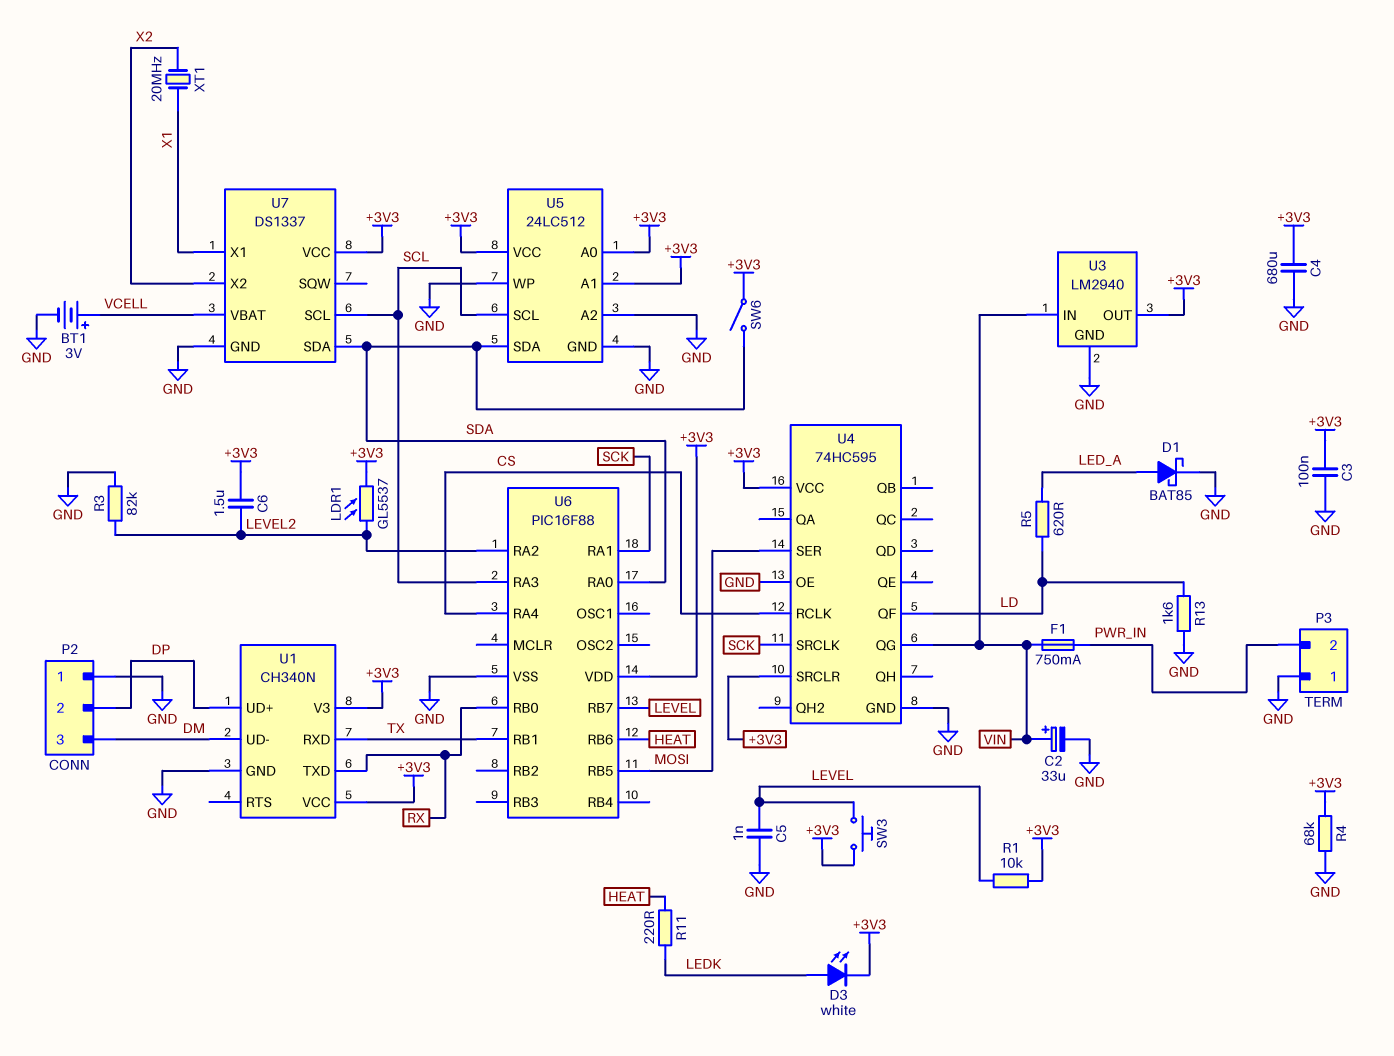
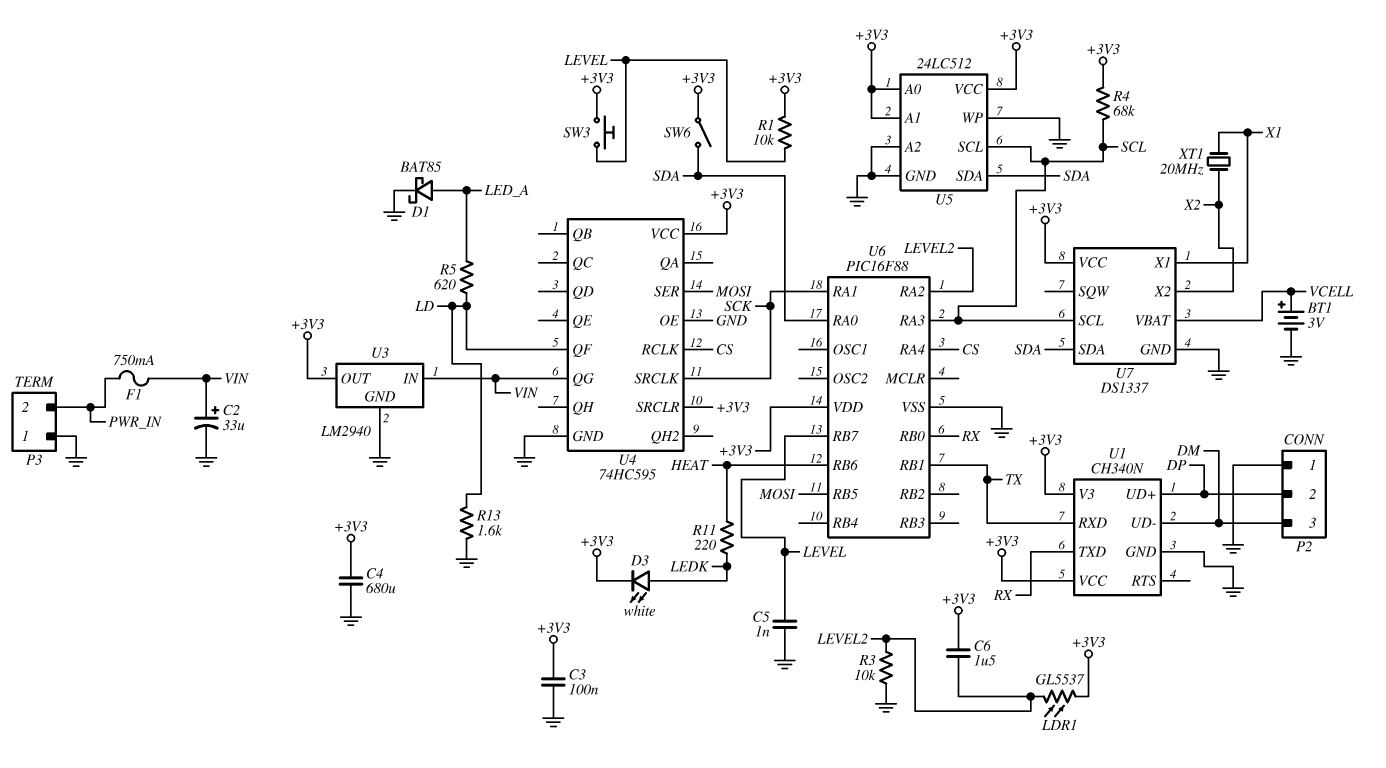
R3: 82k (GND, LEVEL2) -> 10k (GND, LEVEL2)
R4: 68k (+3V3, GND) -> 68k (+3V3, SCL)

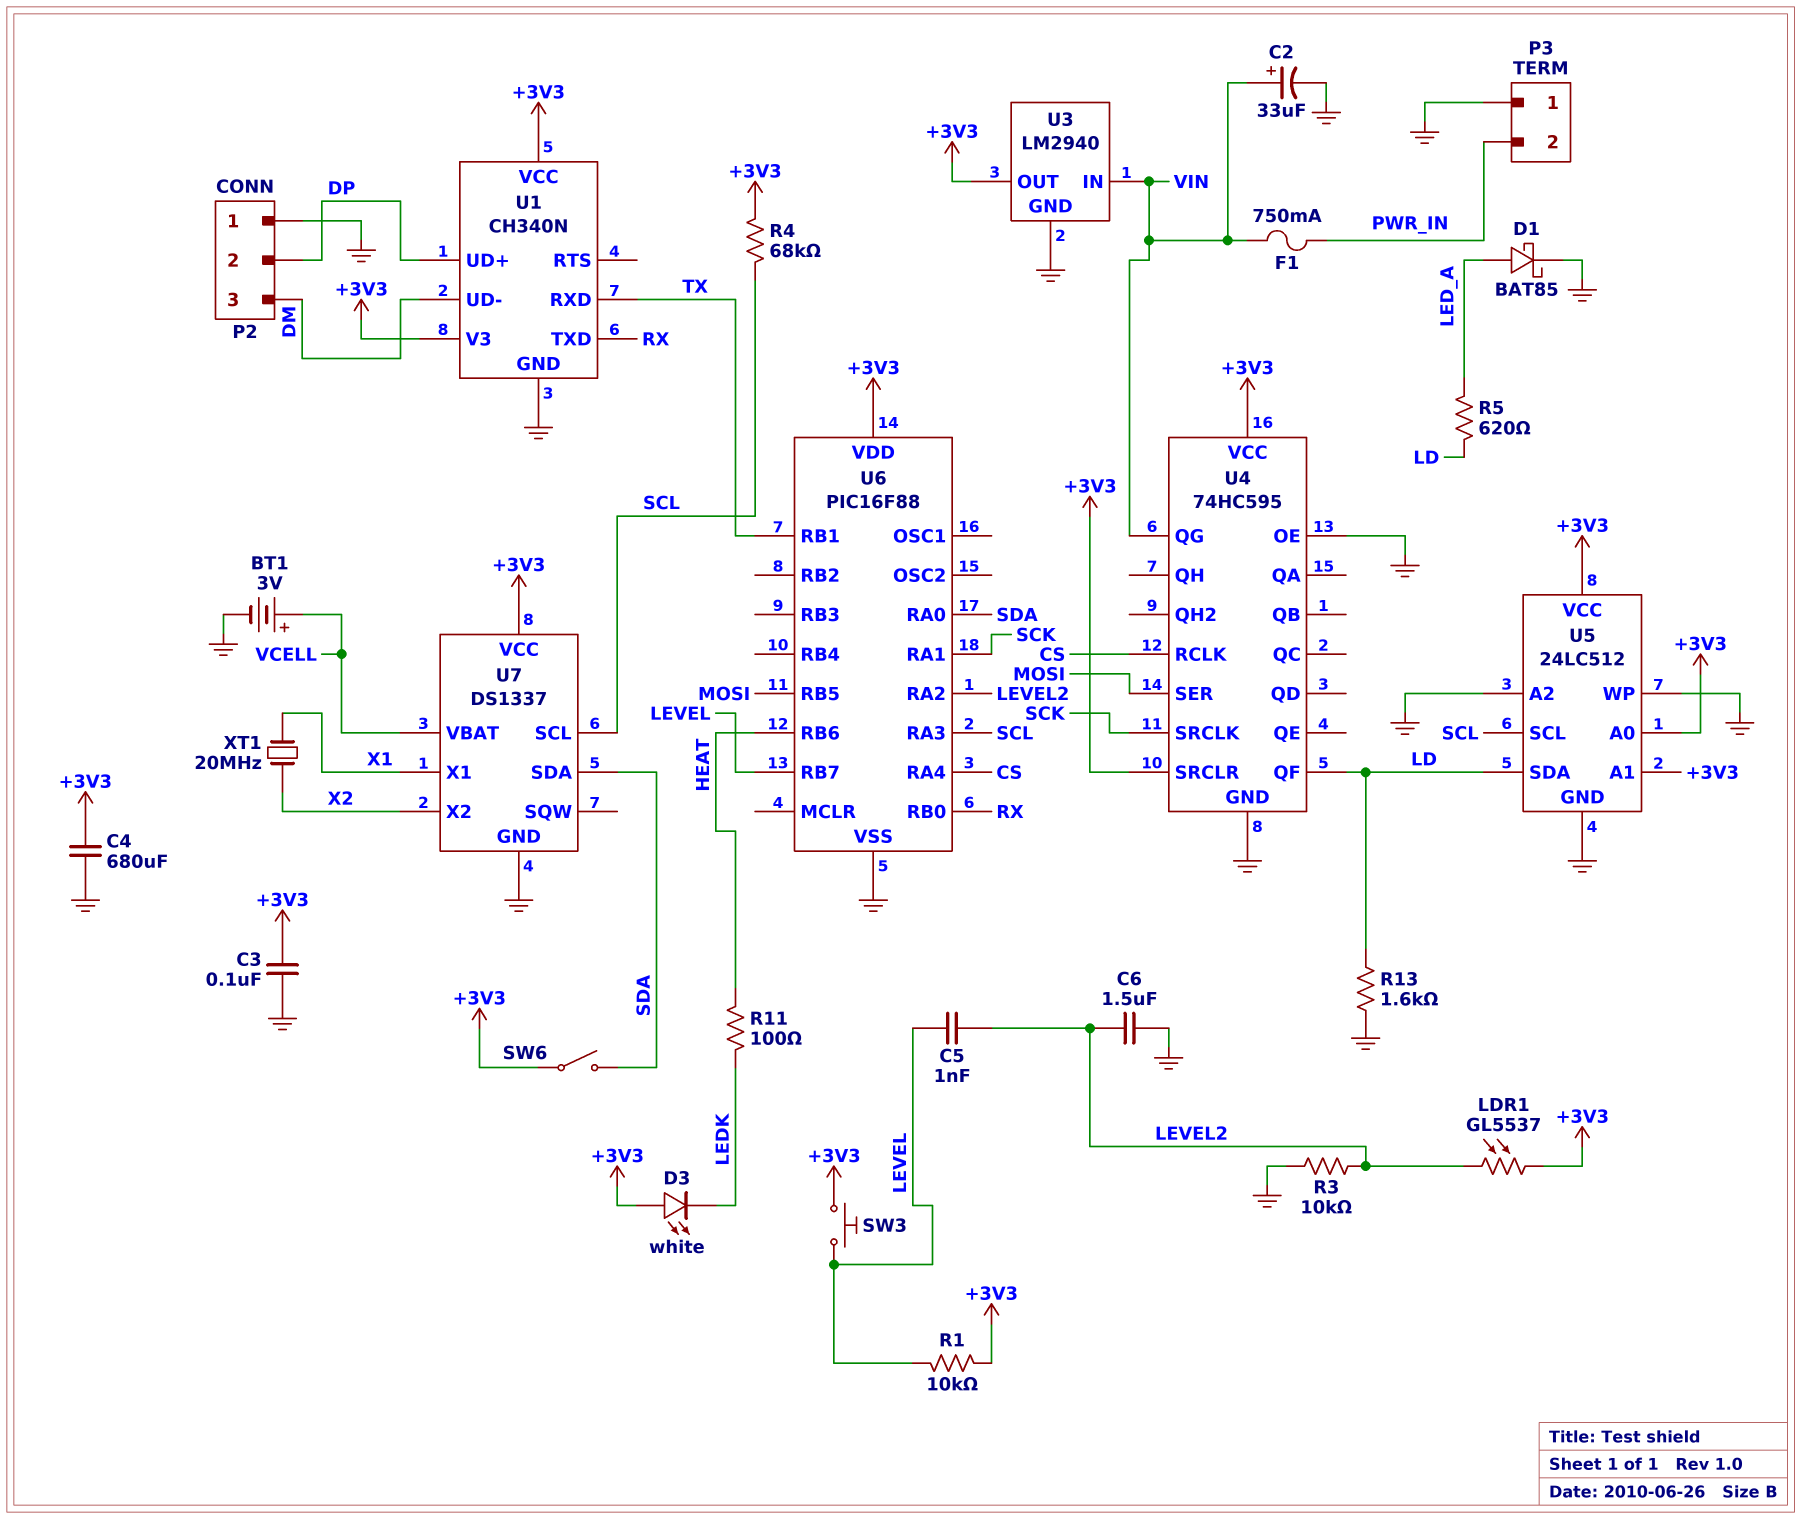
C5: 1nF (GND, LEVEL) -> 1nF (LEVEL, LEVEL2)
C6: 1.5uF (+3V3, LEVEL2) -> 1.5uF (GND, LEVEL2)
D3: LED white (A LEDK, K +3V3) -> LED white (A +3V3, K LEDK)
R11: 220 (HEAT, LEDK) -> 100 (HEAT, LEDK)
U5 pin SDA: SDA -> LD

